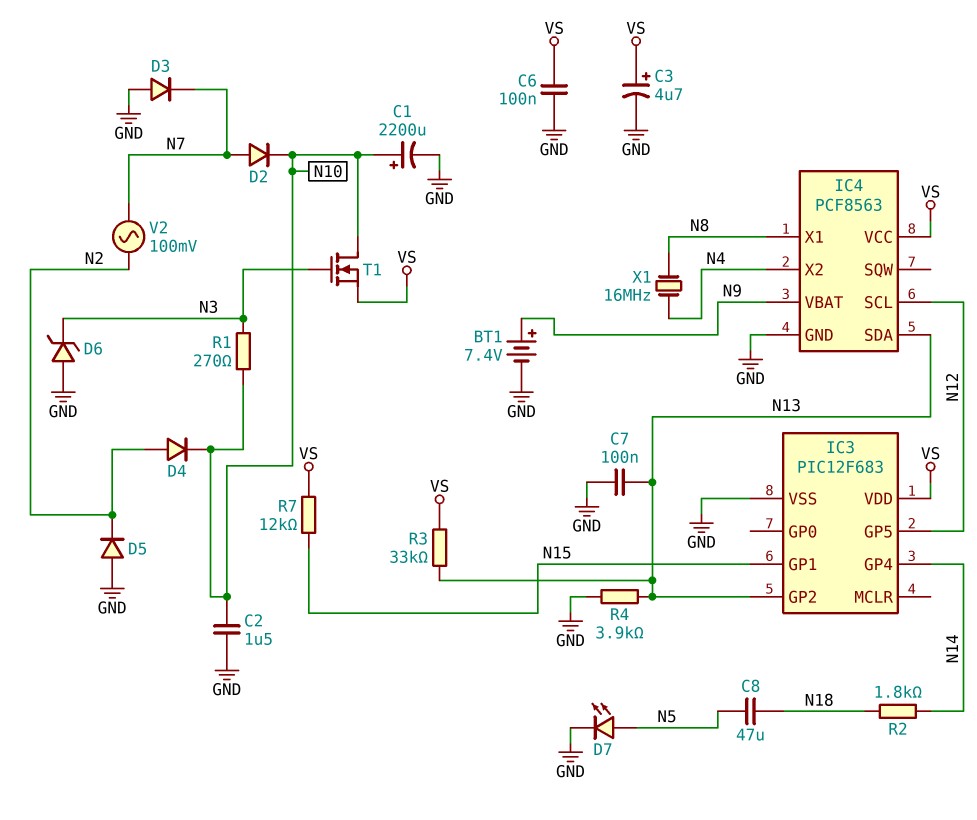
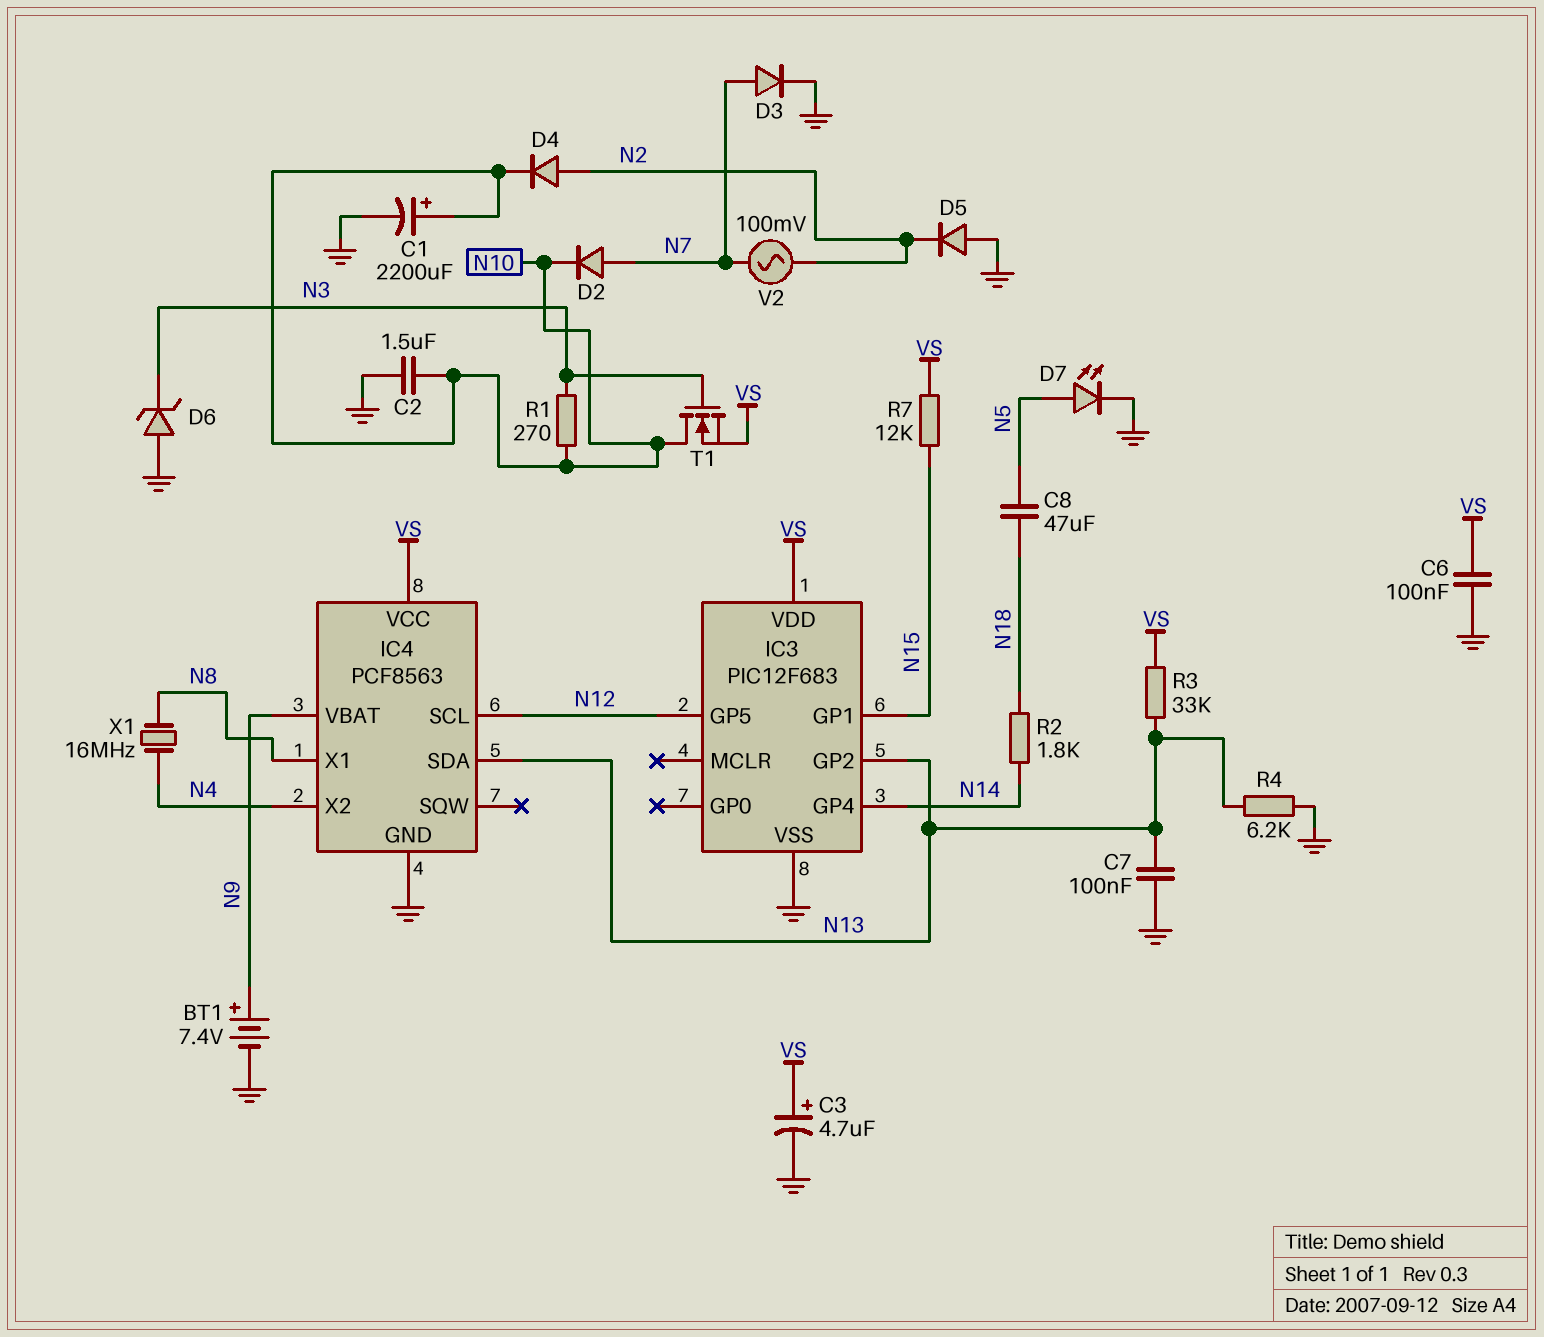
D3: diode (A GND, K N7) -> diode (A N7, K GND)
R4: 3.9k (GND, N13) -> 6.2k (GND, N13)

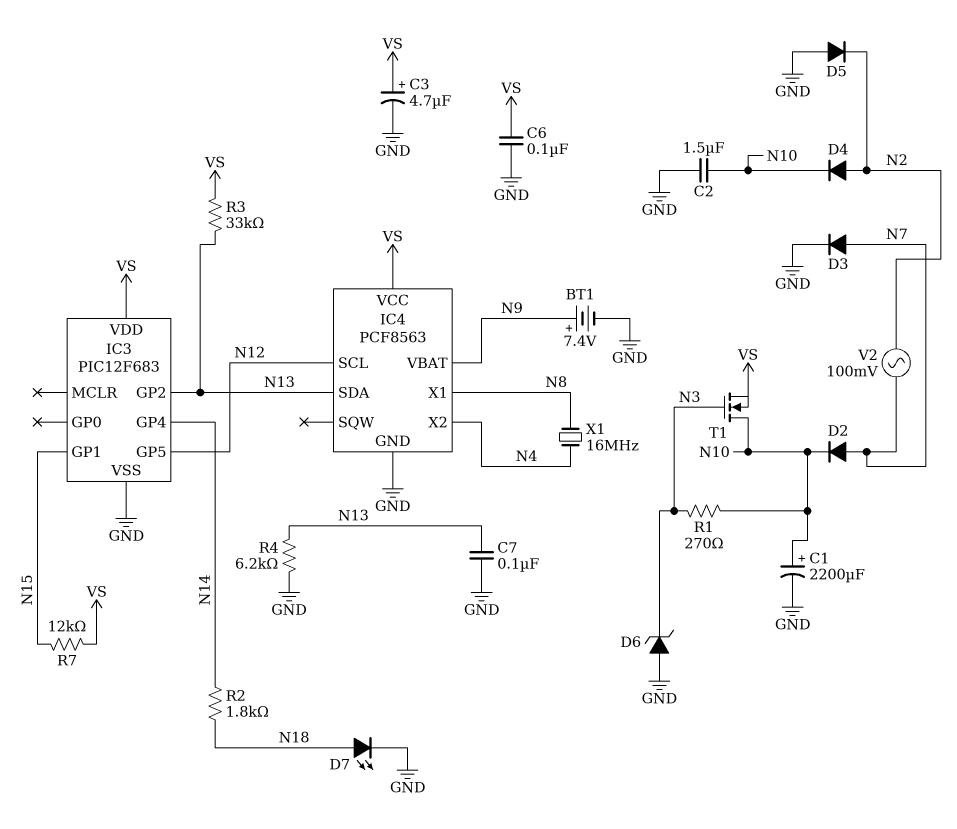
C8: 47uF (N5, N18) -> none
D7: LED (A N5, K GND) -> LED (A N18, K GND)

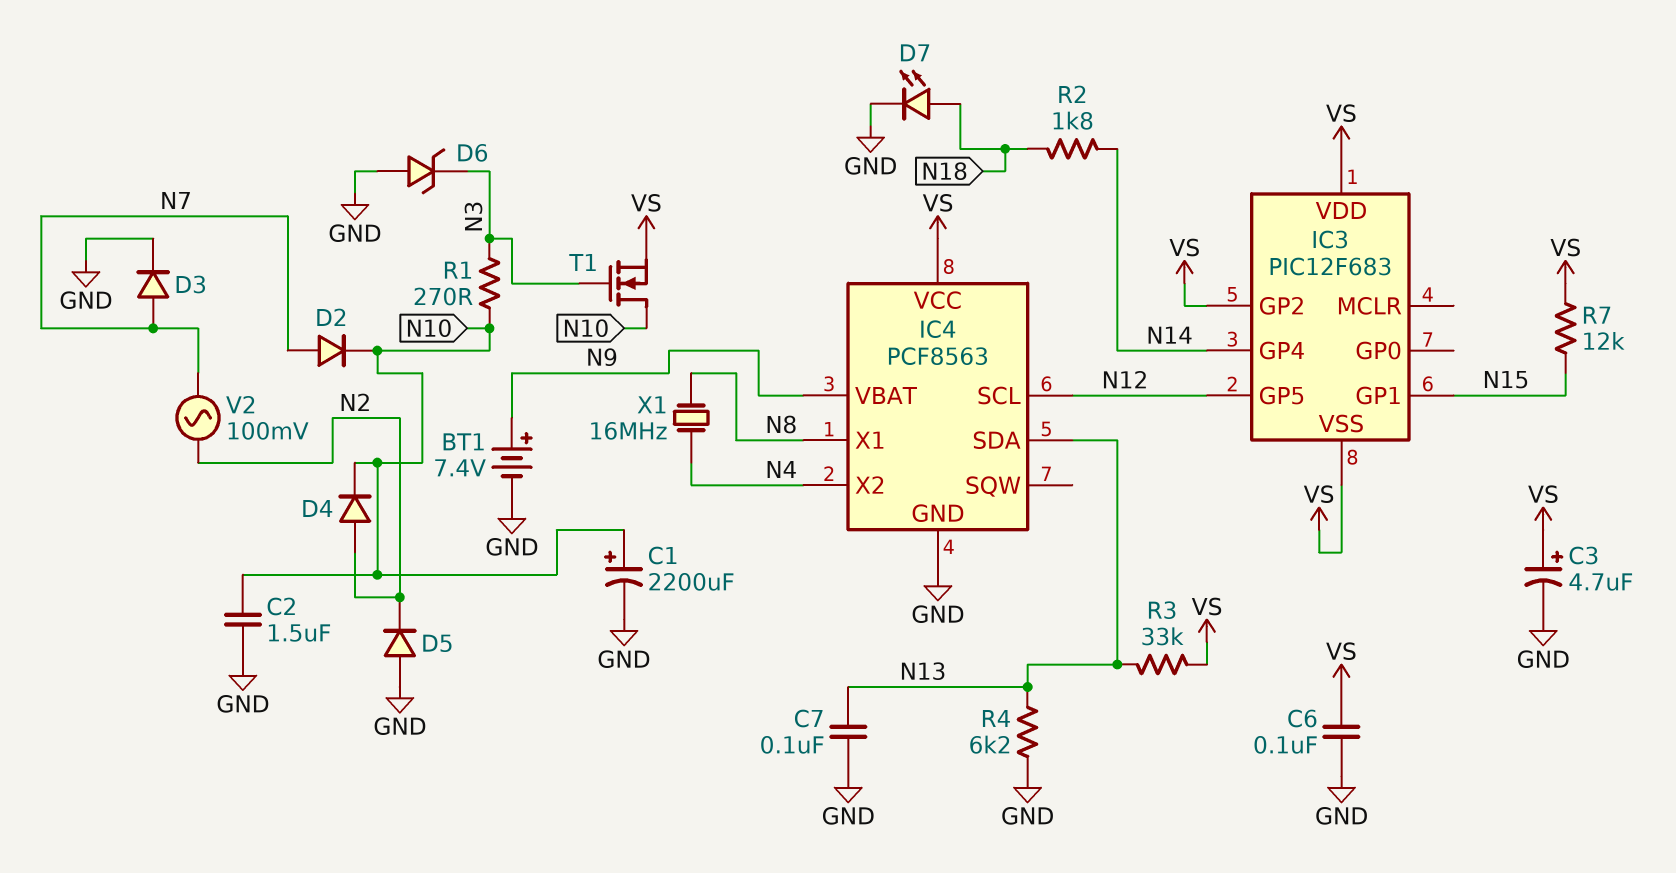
IC3 pin GP2: N13 -> VS
IC3 pin VSS: GND -> VS

